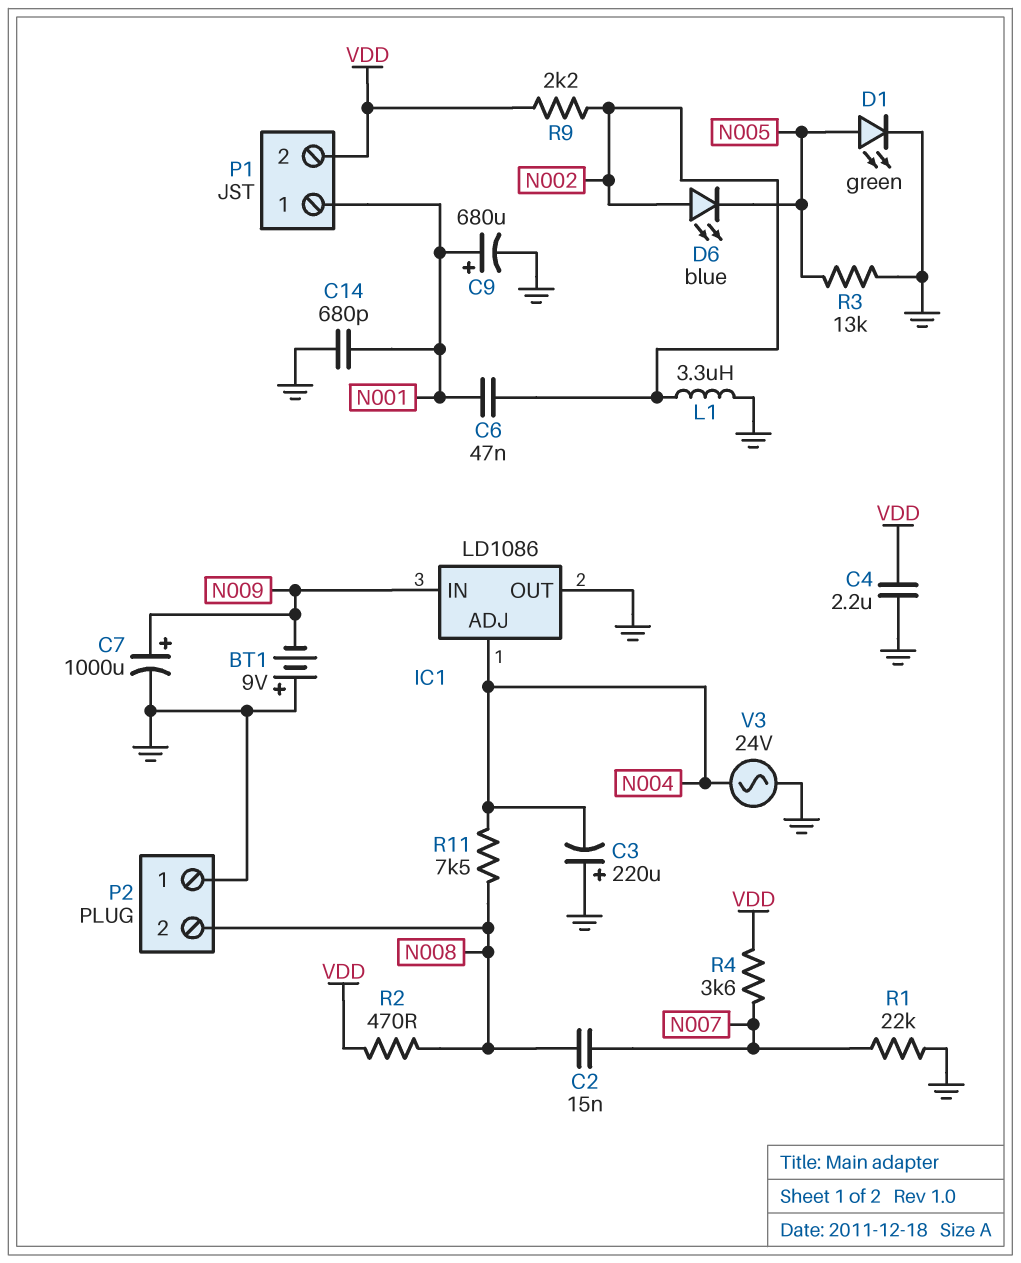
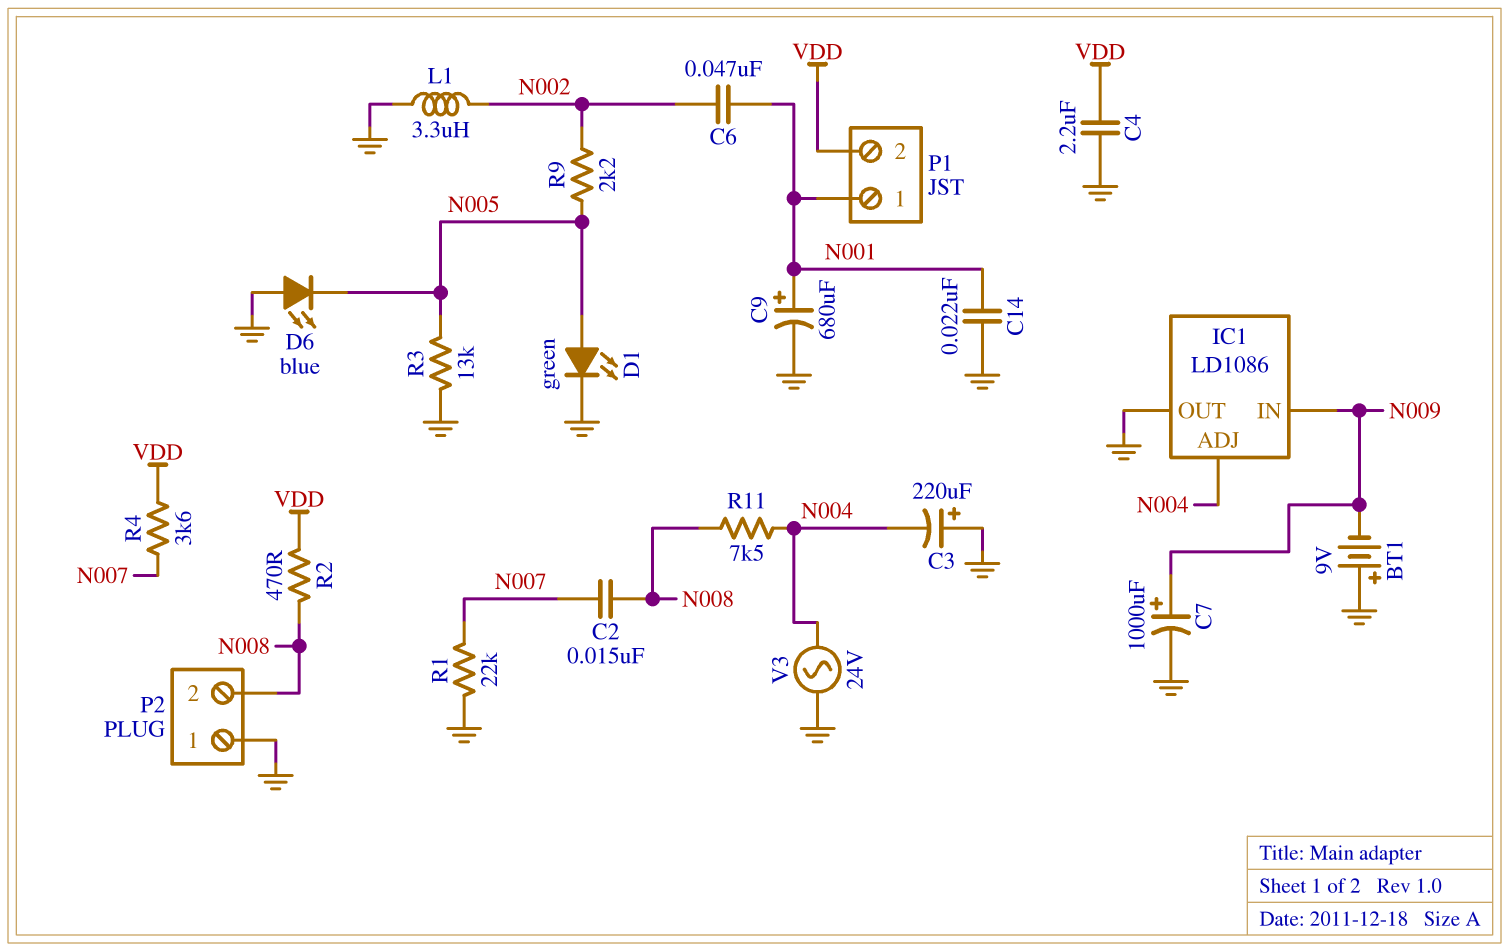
C14: 680pF (GND, N001) -> 22nF (GND, N001)
D6: LED blue (A N002, K N005) -> LED blue (A GND, K N005)
R9: 2.2k (N002, VDD) -> 2.2k (N002, N005)

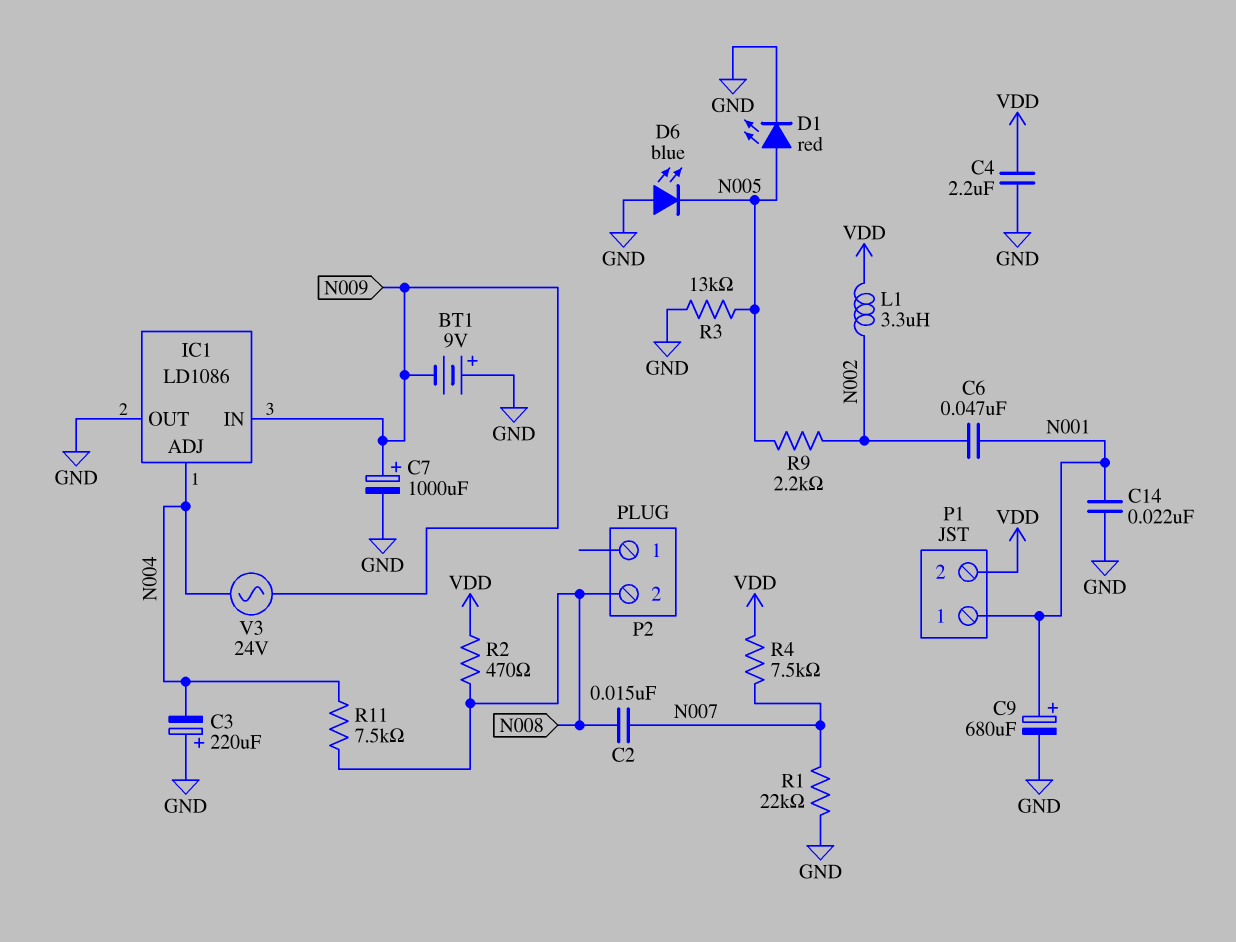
D1: LED green (A N005, K GND) -> LED red (A N005, K GND)
L1: 3.3uH (GND, N002) -> 3.3uH (N002, VDD)
P2 pin 1: GND -> none
R4: 3.6k (N007, VDD) -> 7.5k (N007, VDD)
V3: AC 24V (GND, N004) -> AC 24V (N004, N009)

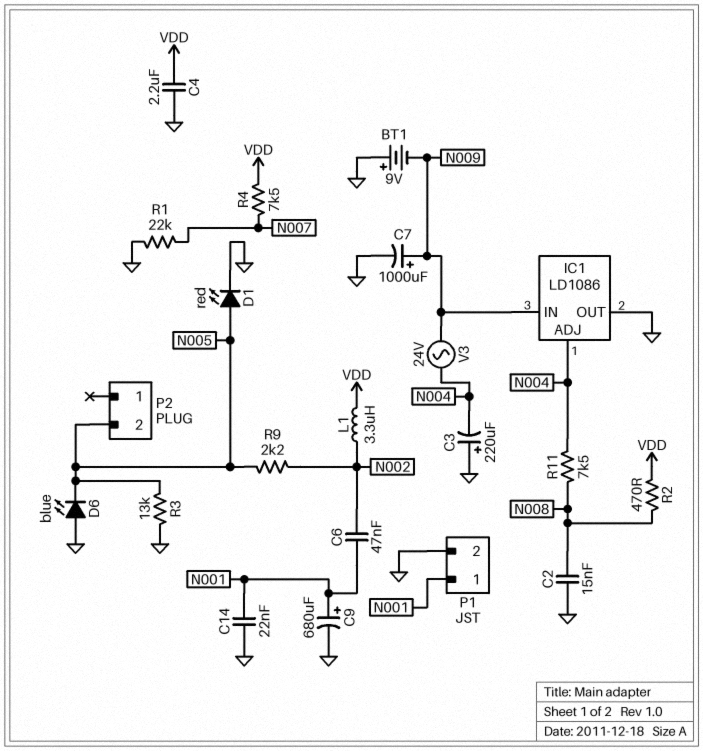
C2: 15nF (N007, N008) -> 15nF (GND, N008)
P1 pin 2: VDD -> GND
P2 pin 2: N008 -> N005

